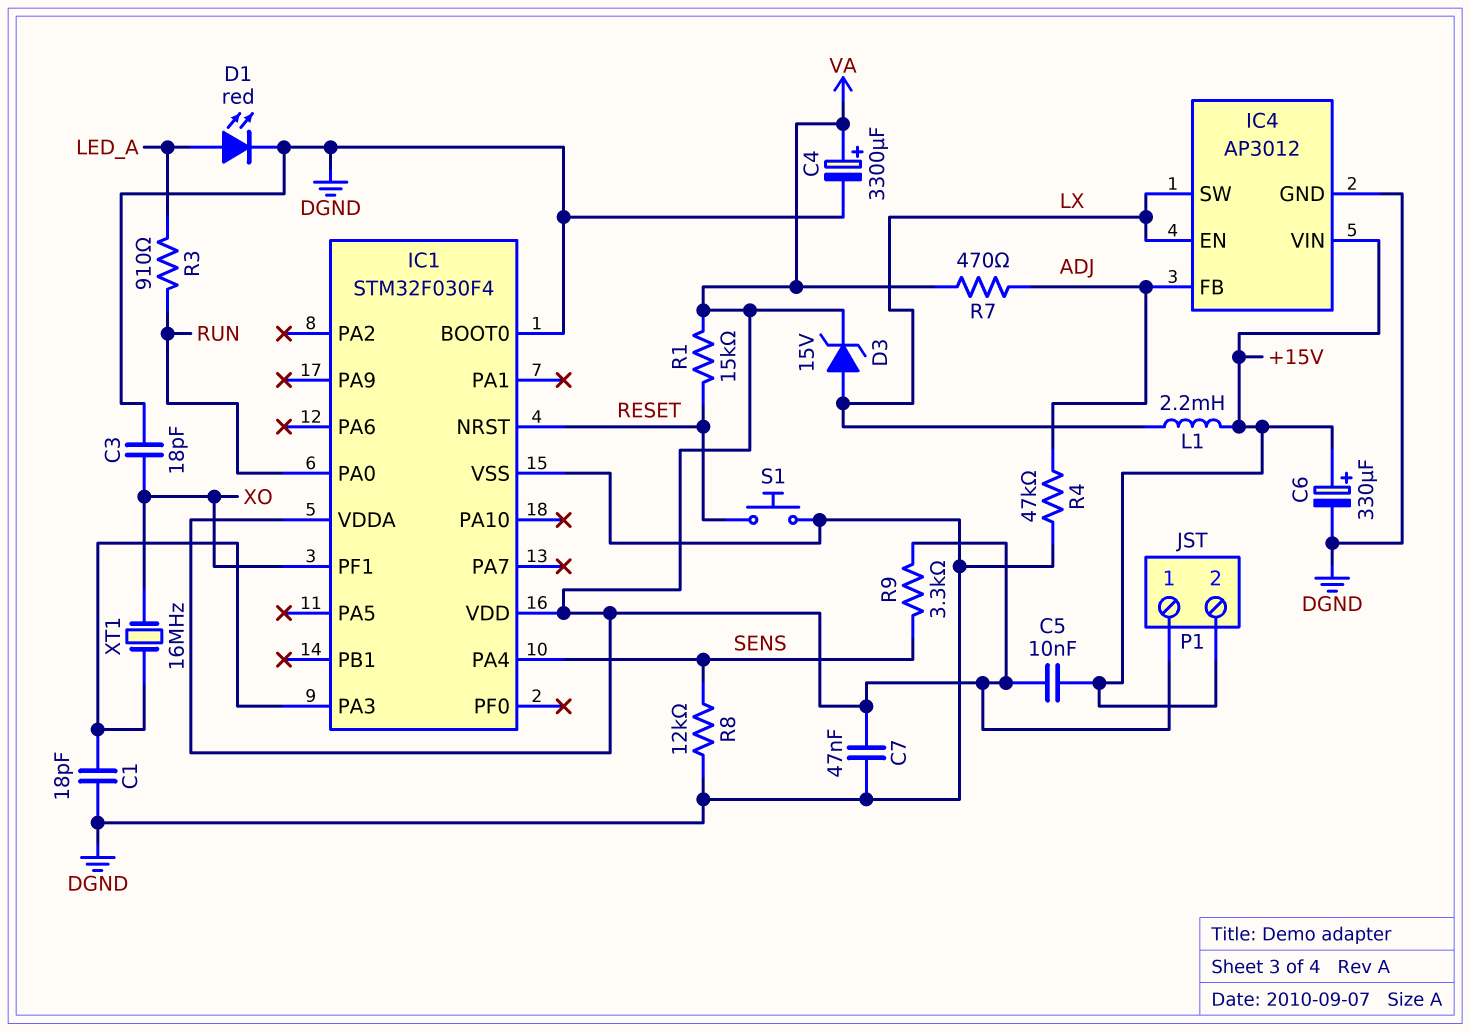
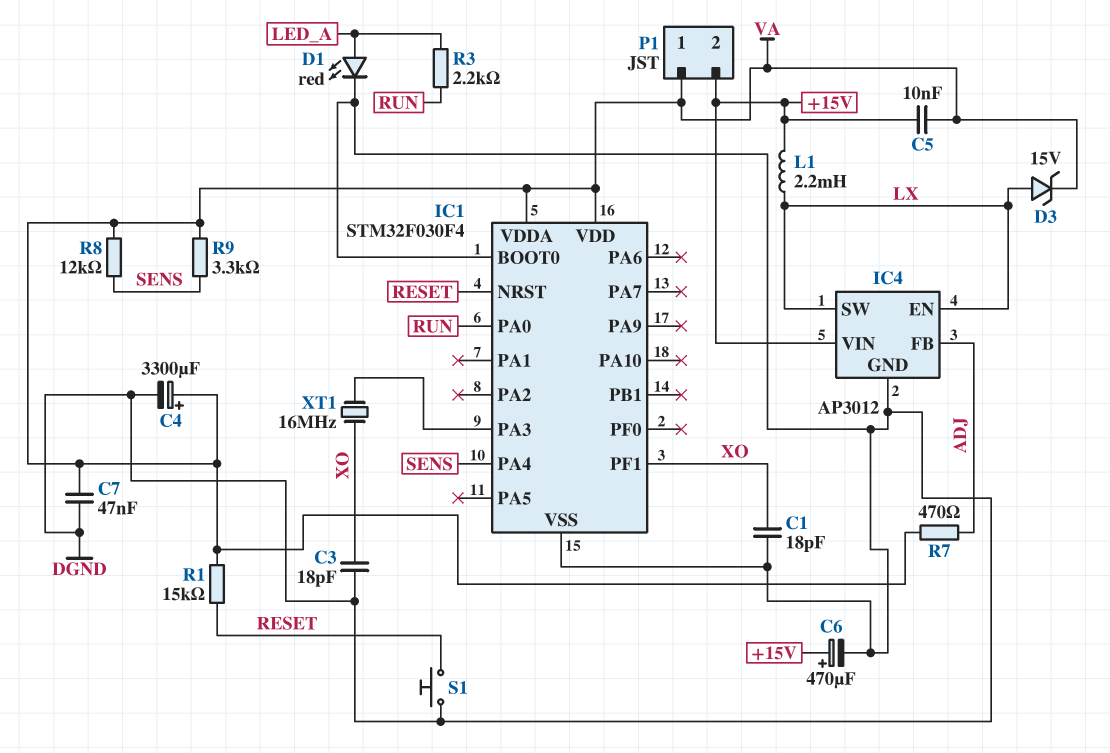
C1: 18pF (DGND, IC1/PA3) -> 18pF (DGND, XO)
C6: 330uF (plus +15V, minus DGND) -> 470uF (plus +15V, minus DGND)
R3: 910 (LED_A, RUN) -> 2.2k (LED_A, RUN)
R4: 47k (ADJ, DGND) -> none
R8: 12k (DGND, SENS) -> 12k (SENS, VA)

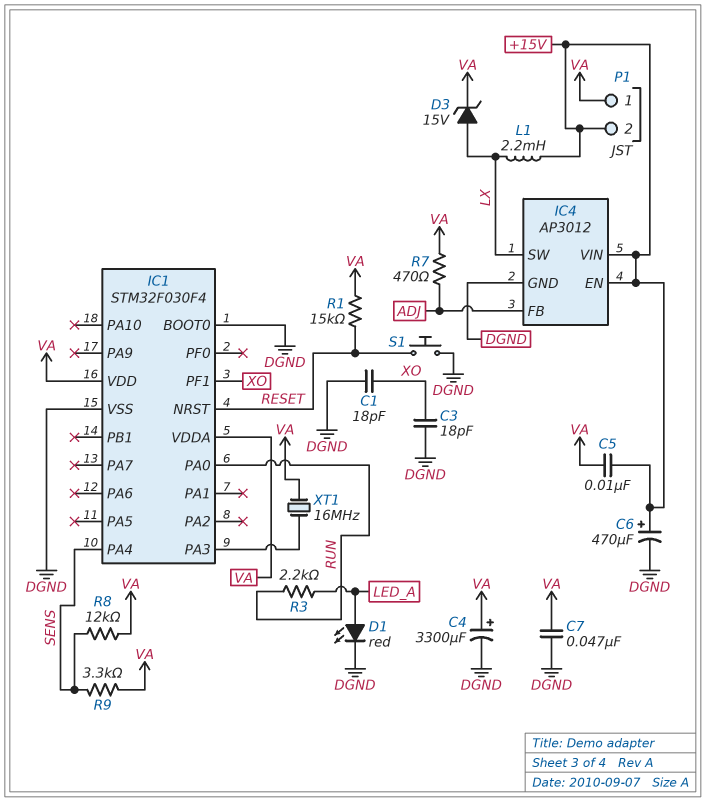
IC4 pin EN: LX -> +15V
XT1: 16MHz (IC1/PA3, XO) -> 16MHz (IC1/PA3, VA)

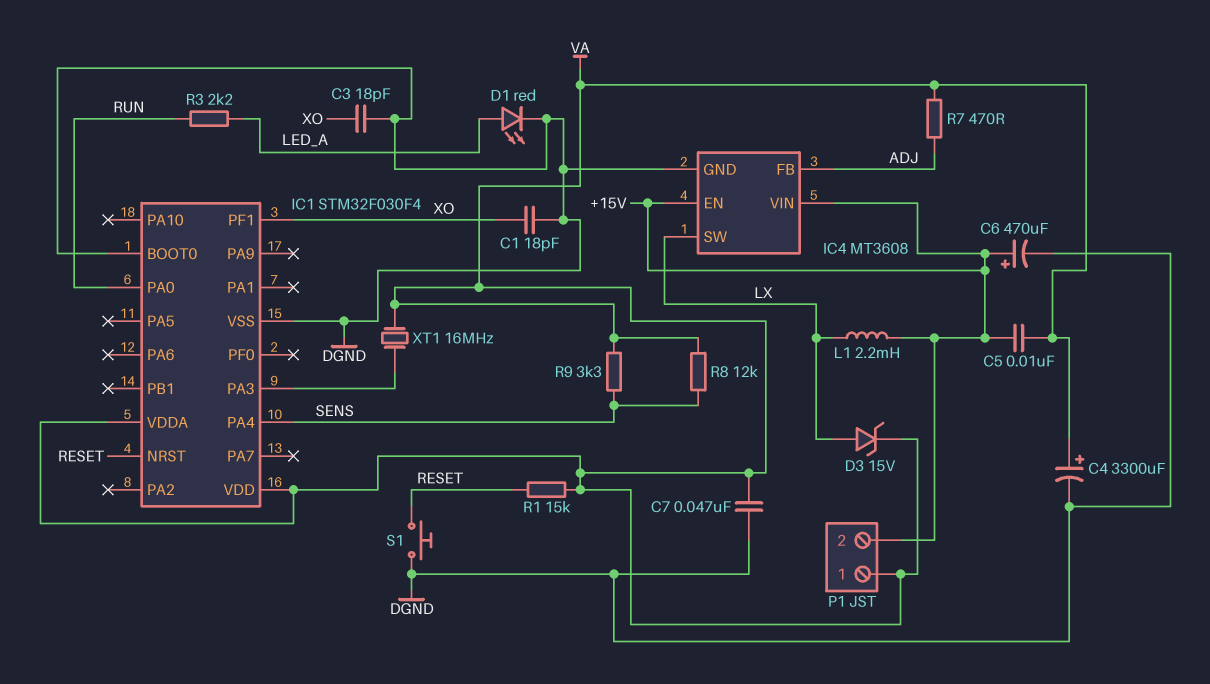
IC4: AP3012 -> MT3608

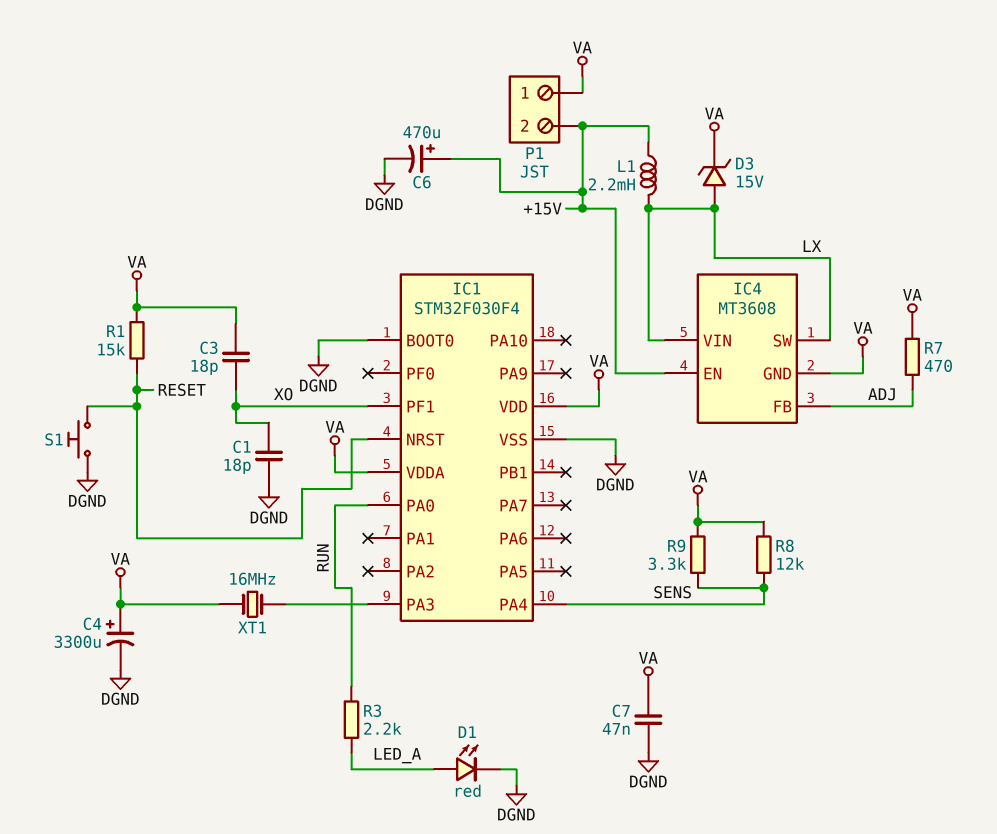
C3: 18pF (DGND, XO) -> 18pF (VA, XO)
C5: 10nF (+15V, VA) -> none
IC4 pin GND: DGND -> VA
IC4 pin VIN: +15V -> LX

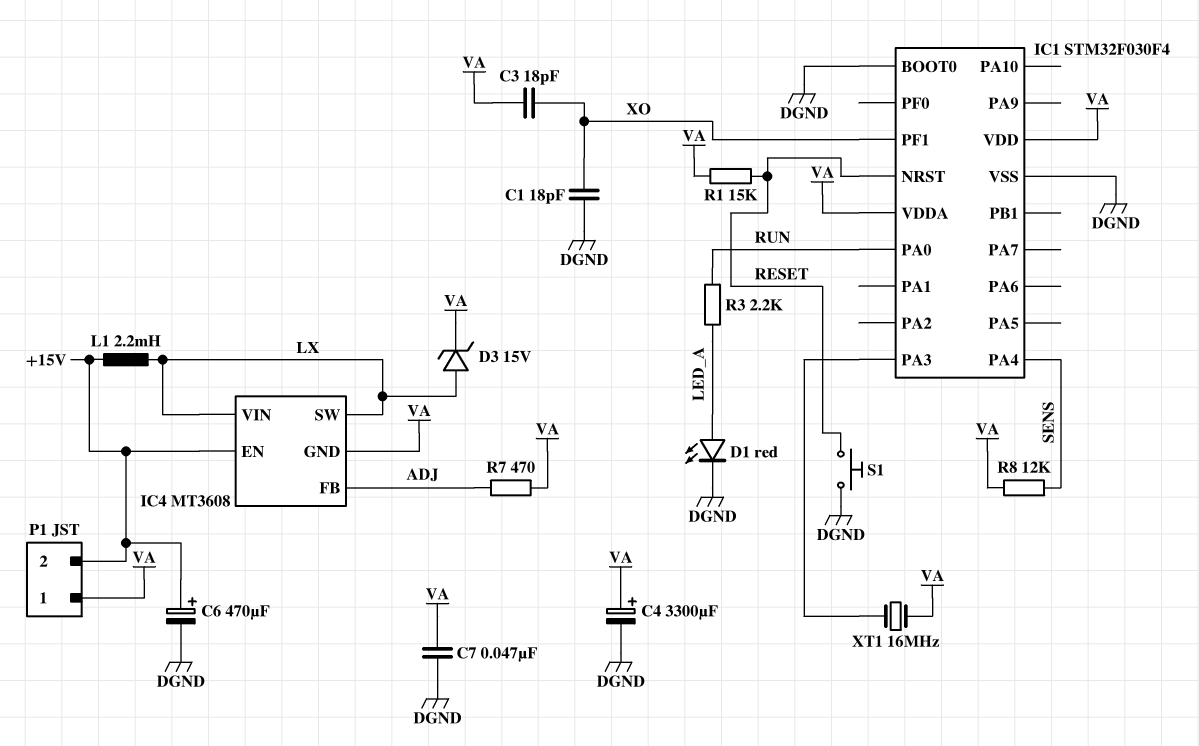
R9: 3.3k (SENS, VA) -> none

